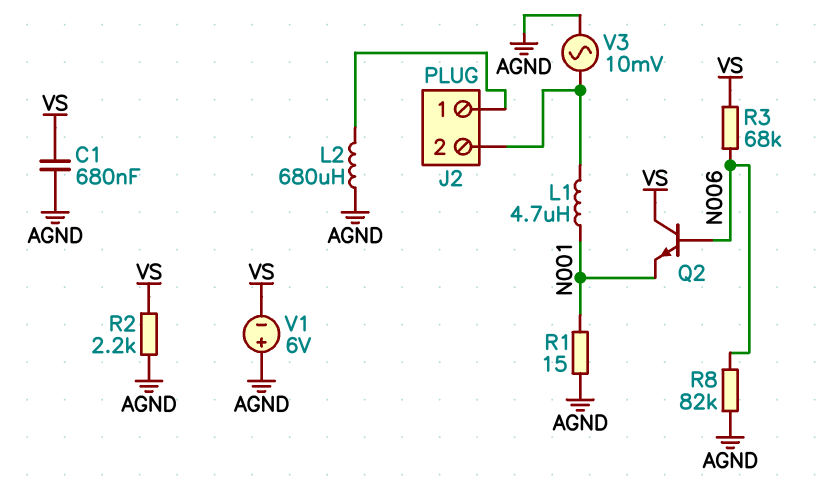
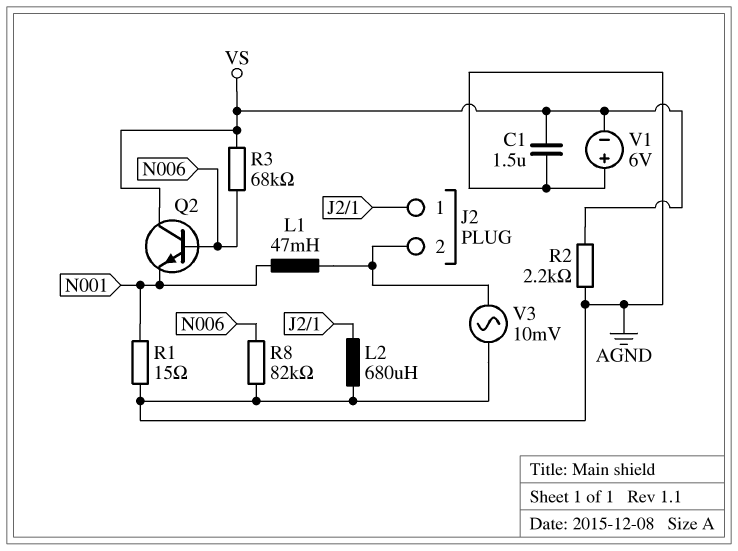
C1: 680nF (AGND, VS) -> 1.5uF (AGND, VS)
L1: 4.7uH (J2/2, N001) -> 47mH (J2/2, N001)

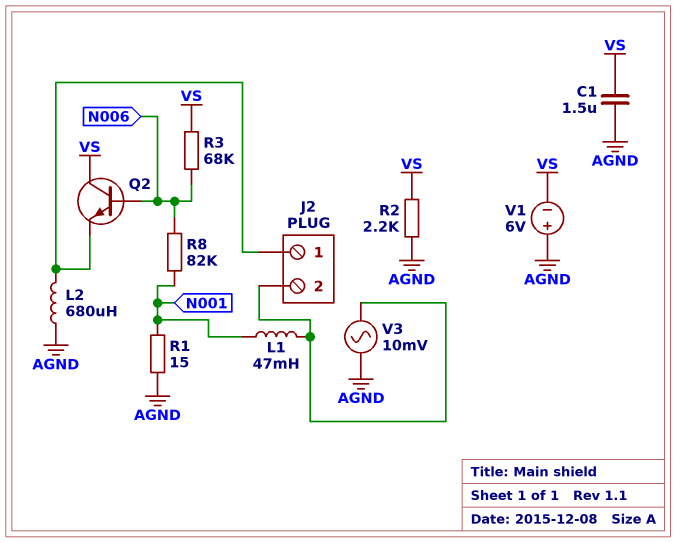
Q2: NPN (B N006, C VS, E N001) -> NPN (B N006, C VS, E J2/1)
R8: 82k (AGND, N006) -> 82k (N001, N006)

